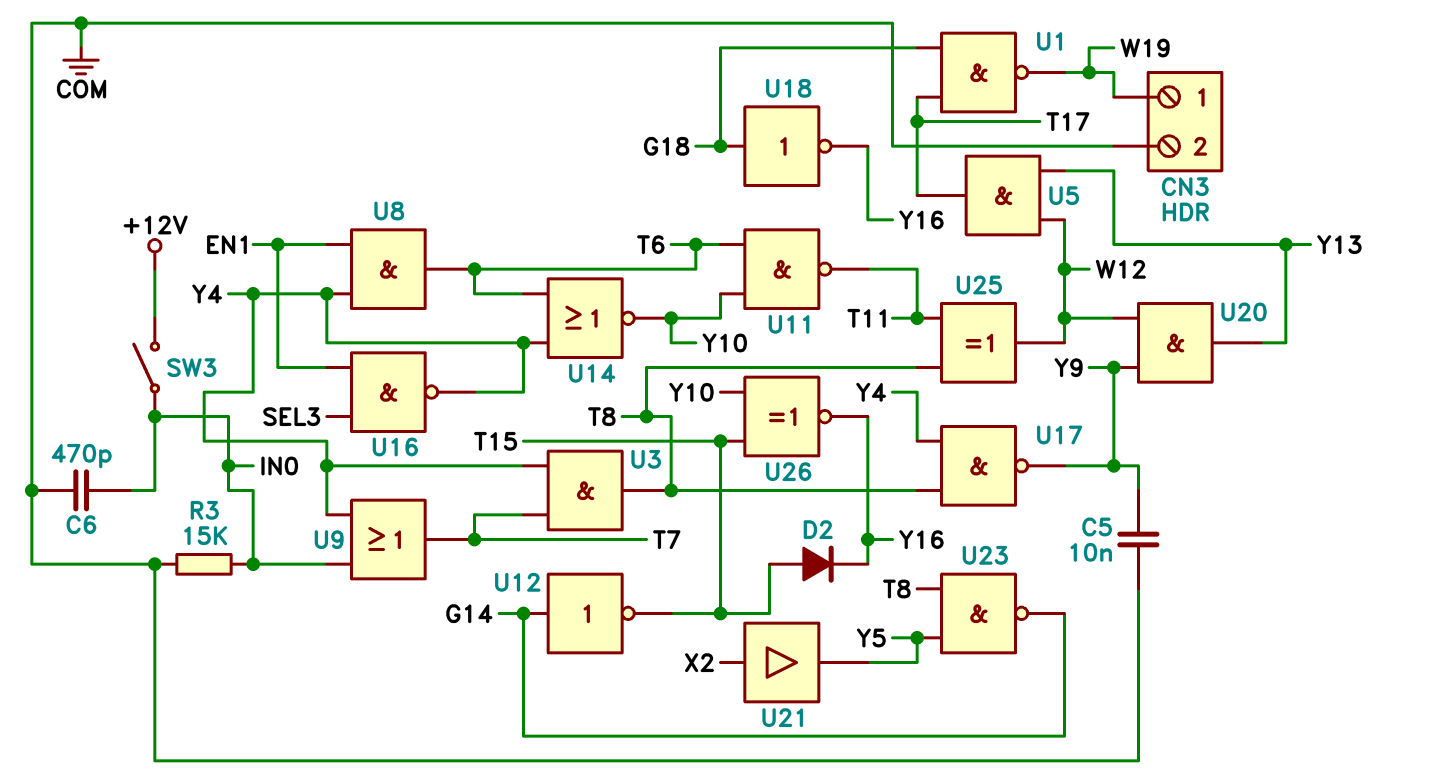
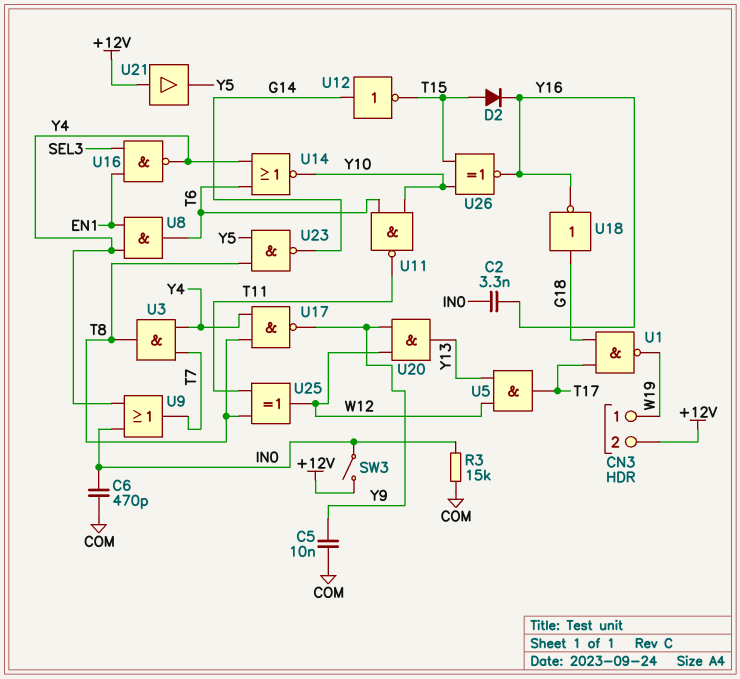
C2: none -> 3.3nF (IN0, Y16)
CN3 pin 2: COM -> +12V
U21: buffer (in X2, out Y5) -> buffer (in +12V, out Y5)

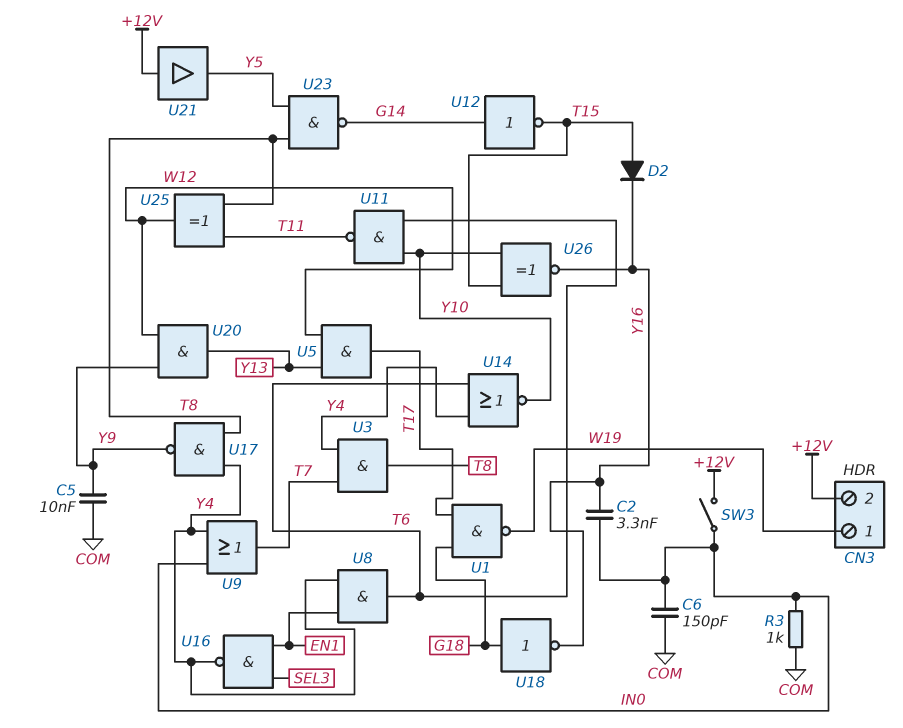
C6: 470pF (COM, IN0) -> 150pF (COM, IN0)
R3: 15k (COM, IN0) -> 1k (COM, IN0)

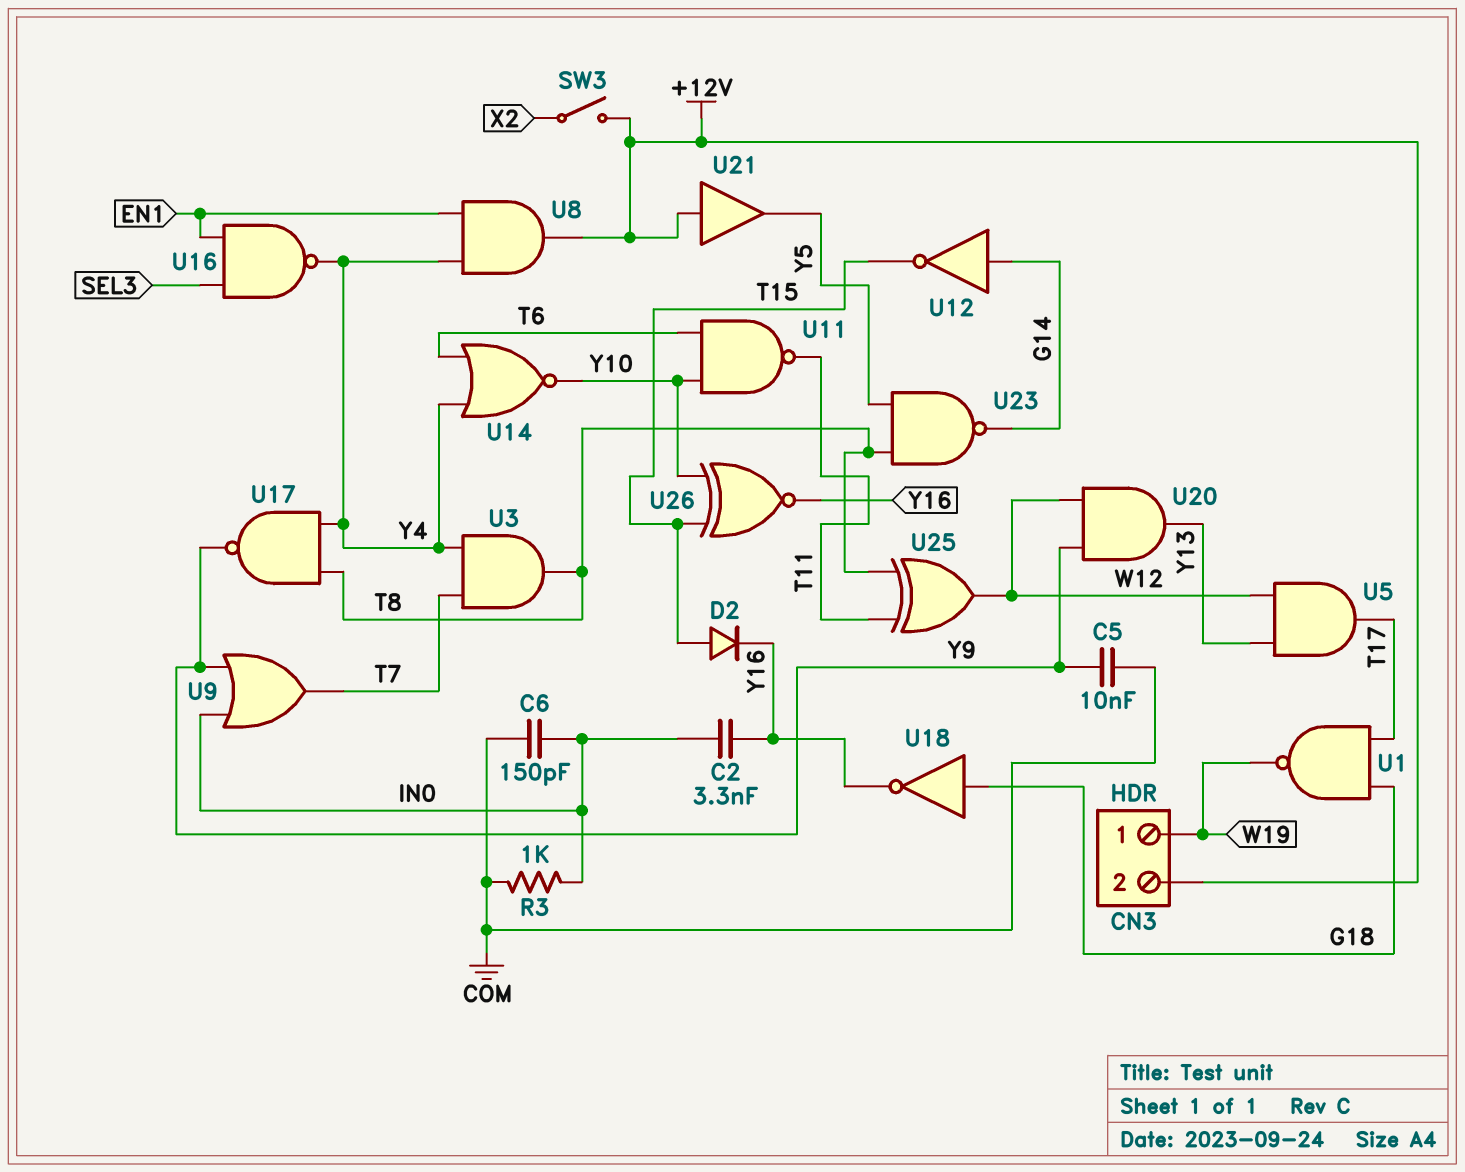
SW3: switch (+12V, IN0) -> switch (+12V, X2)
U8: AND (in EN1, in Y4, out T6) -> AND (in EN1, in Y4, out +12V)
U9: OR (in IN0, in Y4, out T7) -> OR (in IN0, in Y9, out T7)

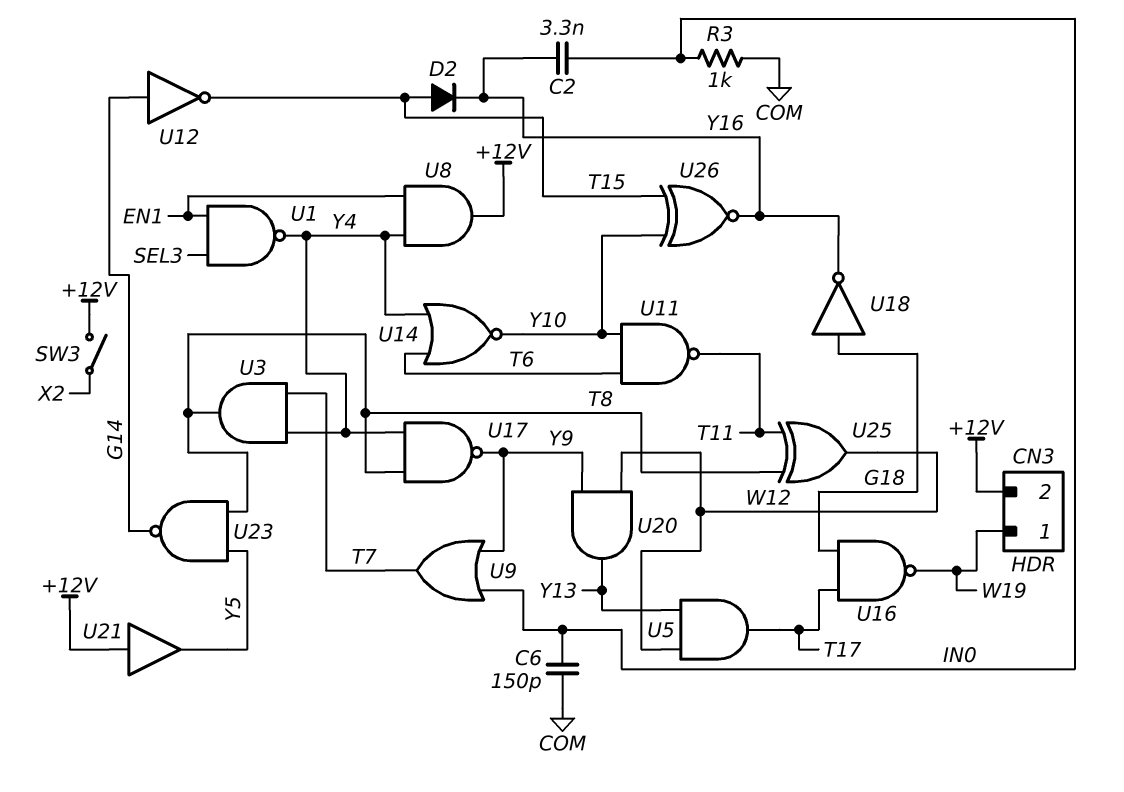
C5: 10nF (COM, Y9) -> none
U1: NAND (in G18, in T17, out W19) -> NAND (in EN1, in SEL3, out Y4)
U16: NAND (in EN1, in SEL3, out Y4) -> NAND (in G18, in T17, out W19)

